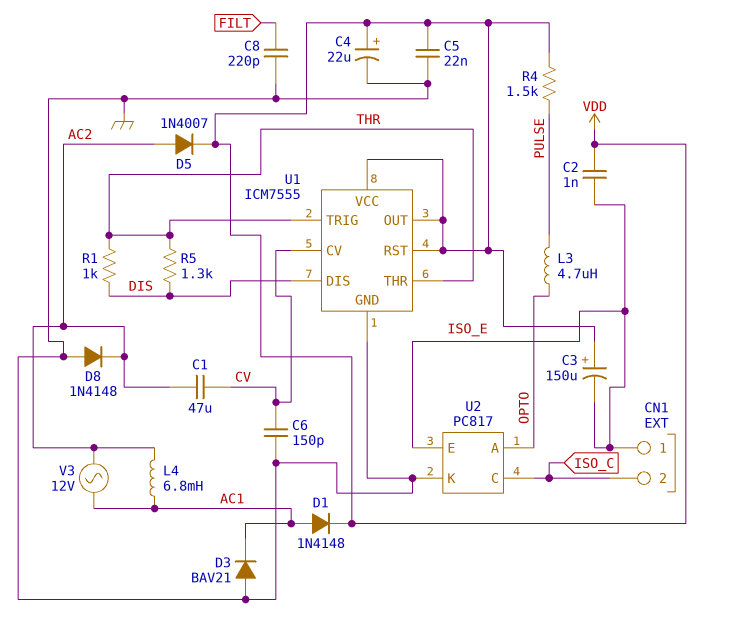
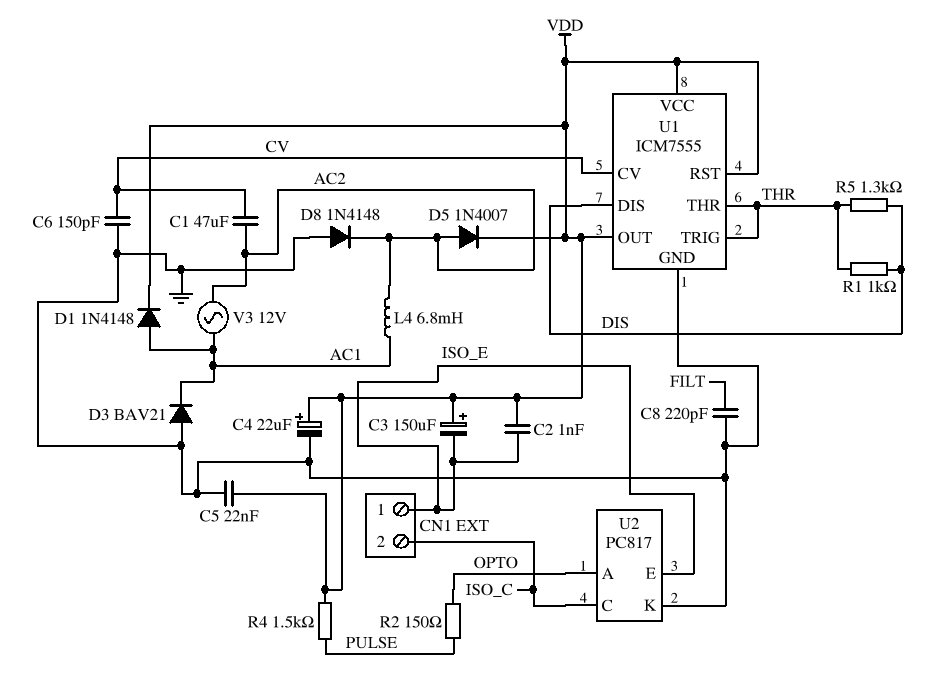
L3: 4.7uH (OPTO, PULSE) -> none
R2: none -> 150 (OPTO, PULSE)

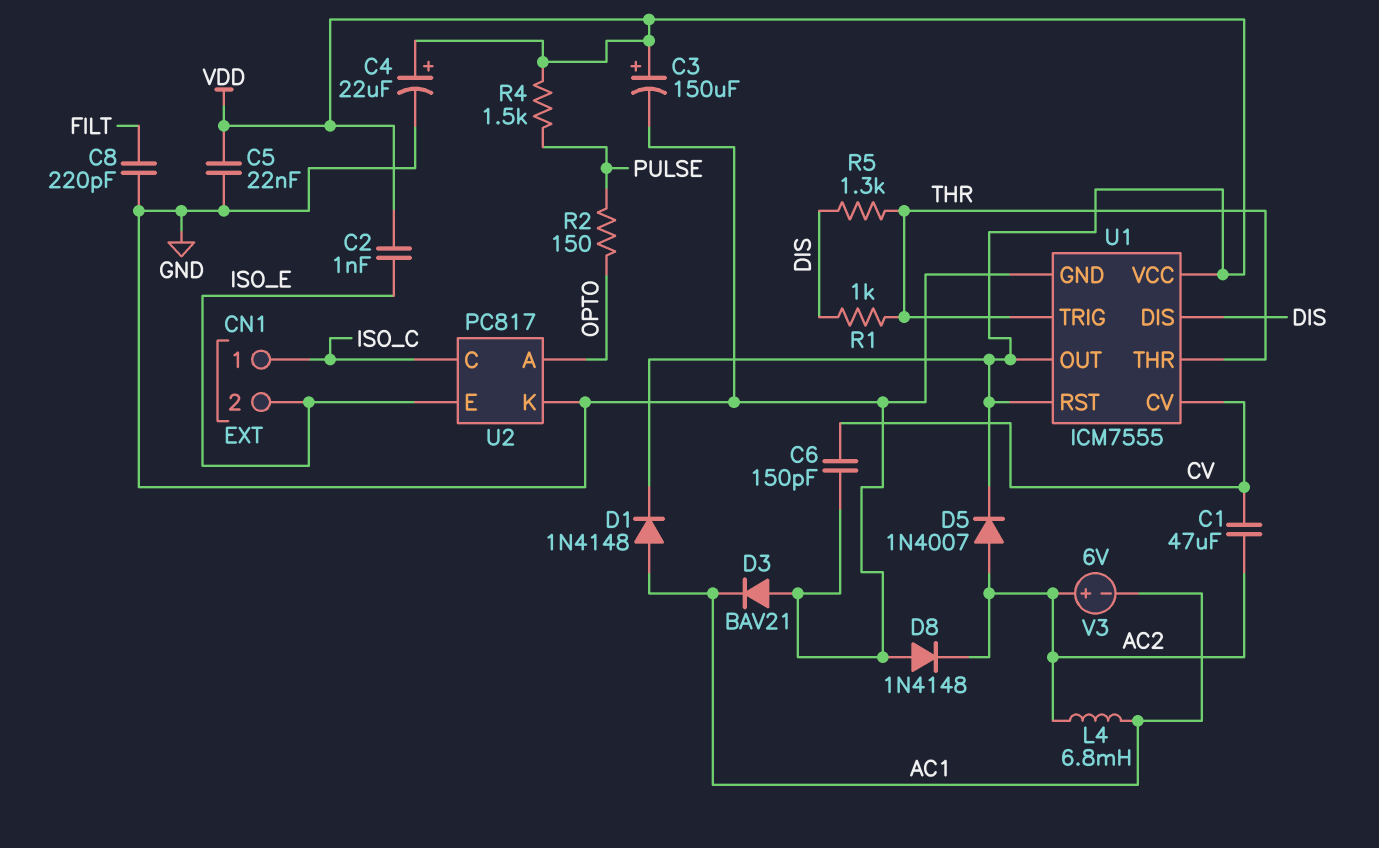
C3: 150uF (plus VDD, minus ISO_E) -> 150uF (plus VDD, minus GND)
CN1 pin 1: ISO_E -> ISO_C
CN1 pin 2: ISO_C -> ISO_E
V3: AC 12V (AC1, AC2) -> 6V (plus AC2, minus AC1)

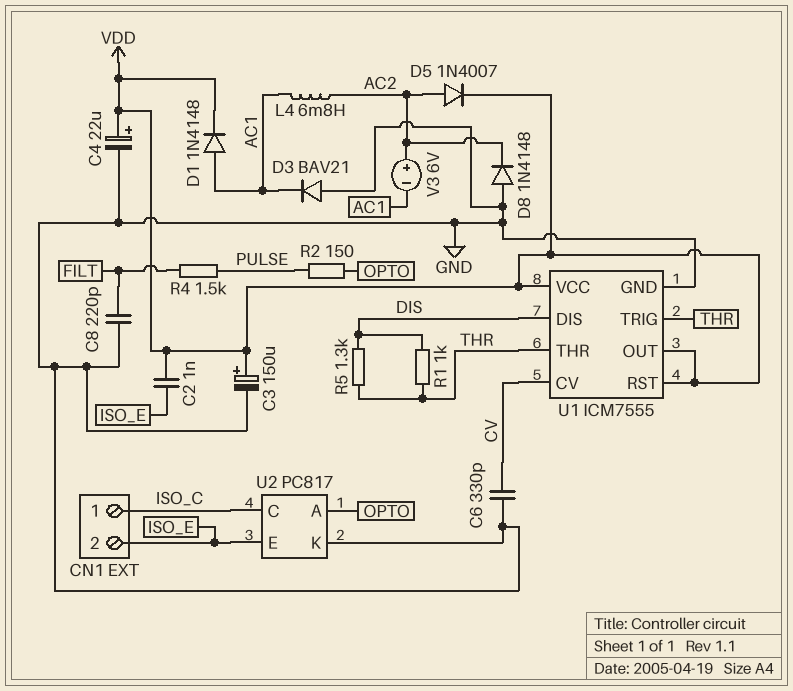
C1: 47uF (AC2, CV) -> none
C5: 22nF (GND, VDD) -> none
C6: 150pF (CV, GND) -> 330pF (CV, GND)
R4: 1.5k (PULSE, VDD) -> 1.5k (FILT, PULSE)

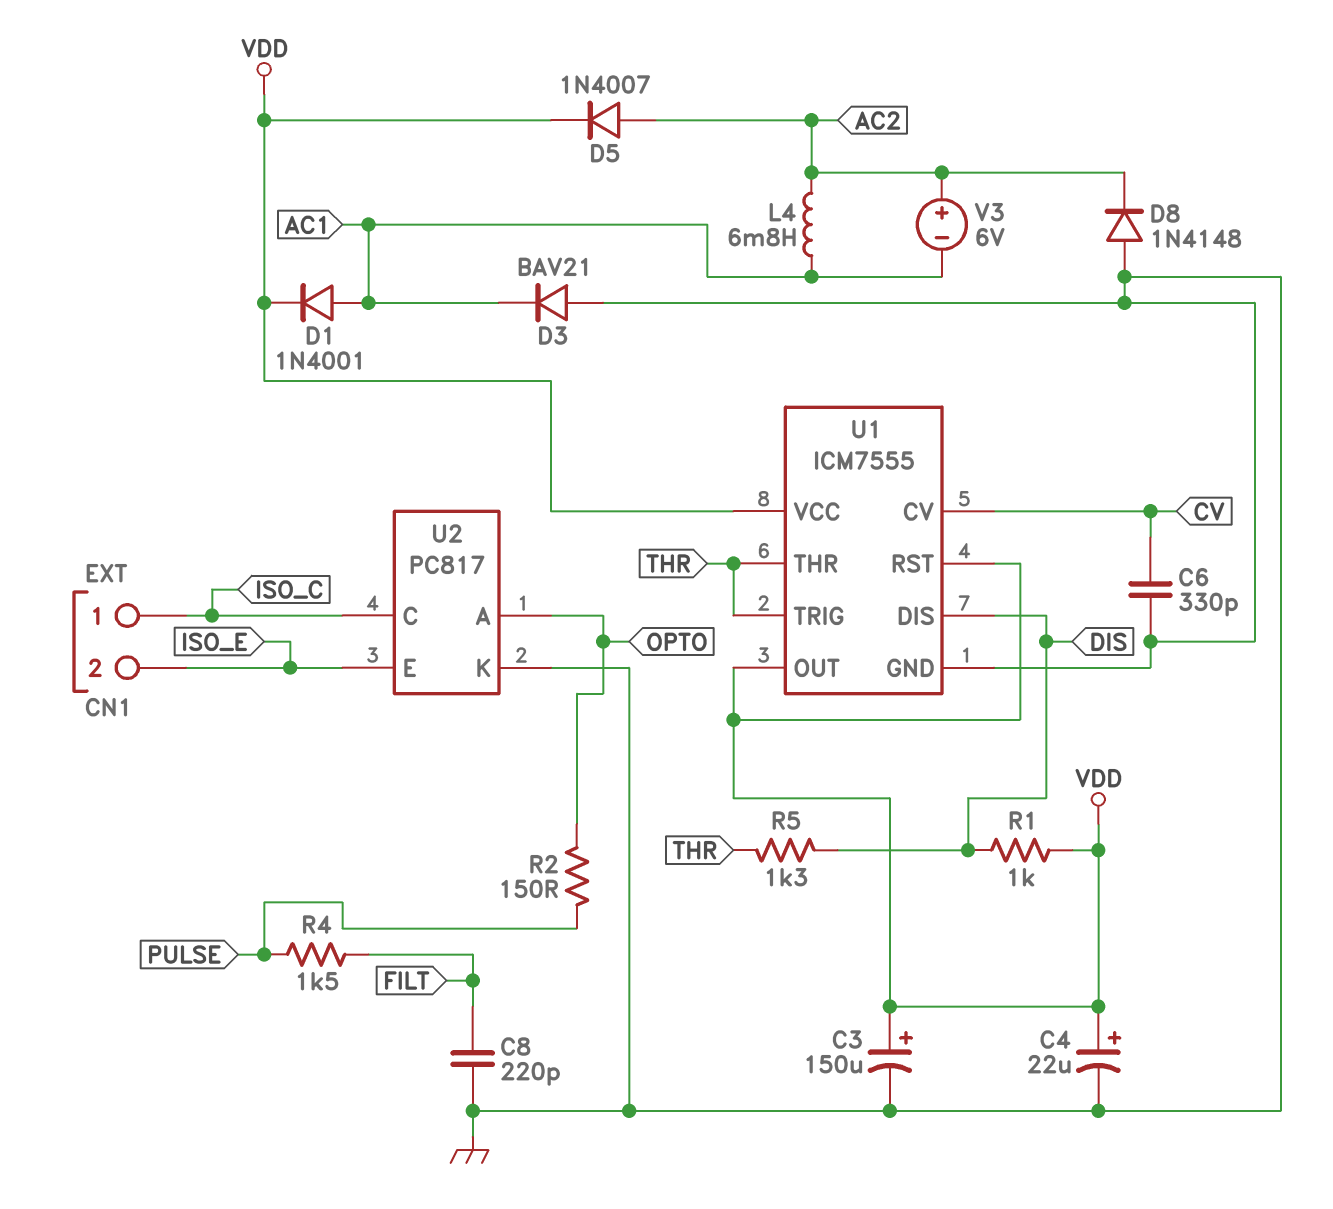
C2: 1nF (ISO_E, VDD) -> none
D1: diode 1N4148 (A AC1, K VDD) -> diode 1N4001 (A AC1, K VDD)
R1: 1k (DIS, THR) -> 1k (DIS, VDD)

